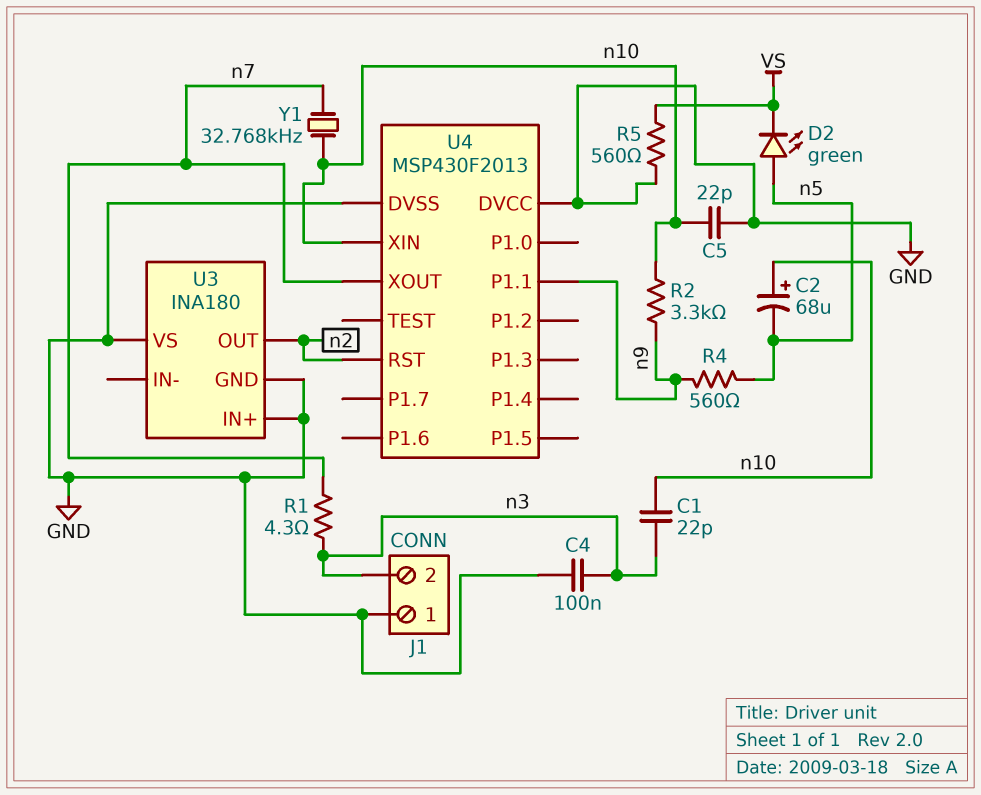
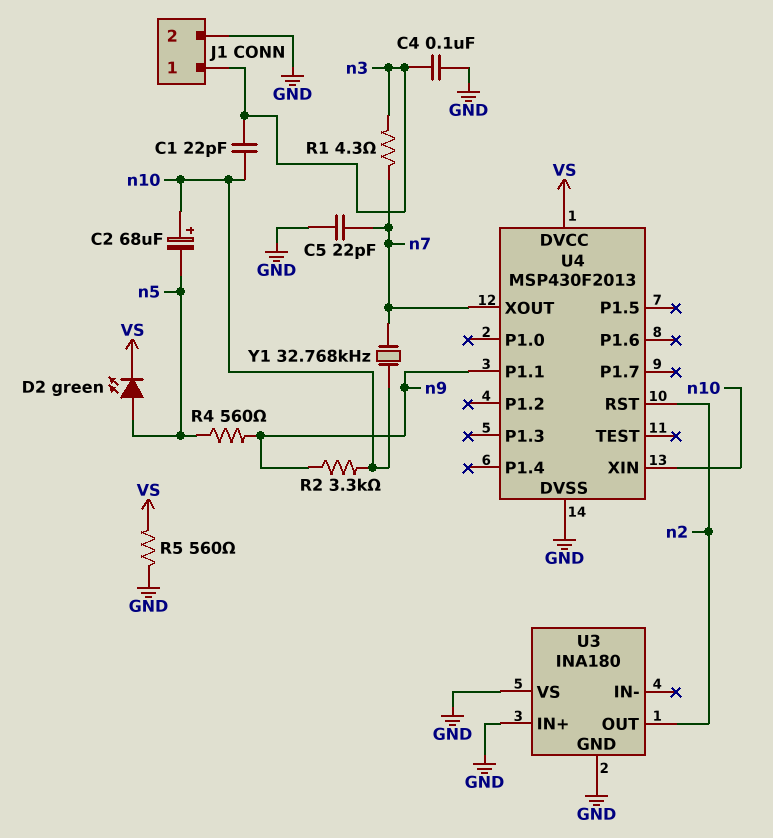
C5: 22pF (GND, n10) -> 22pF (GND, n7)
J1 pin 1: GND -> n3
J1 pin 2: n3 -> GND
U4 pin DVCC: GND -> VS

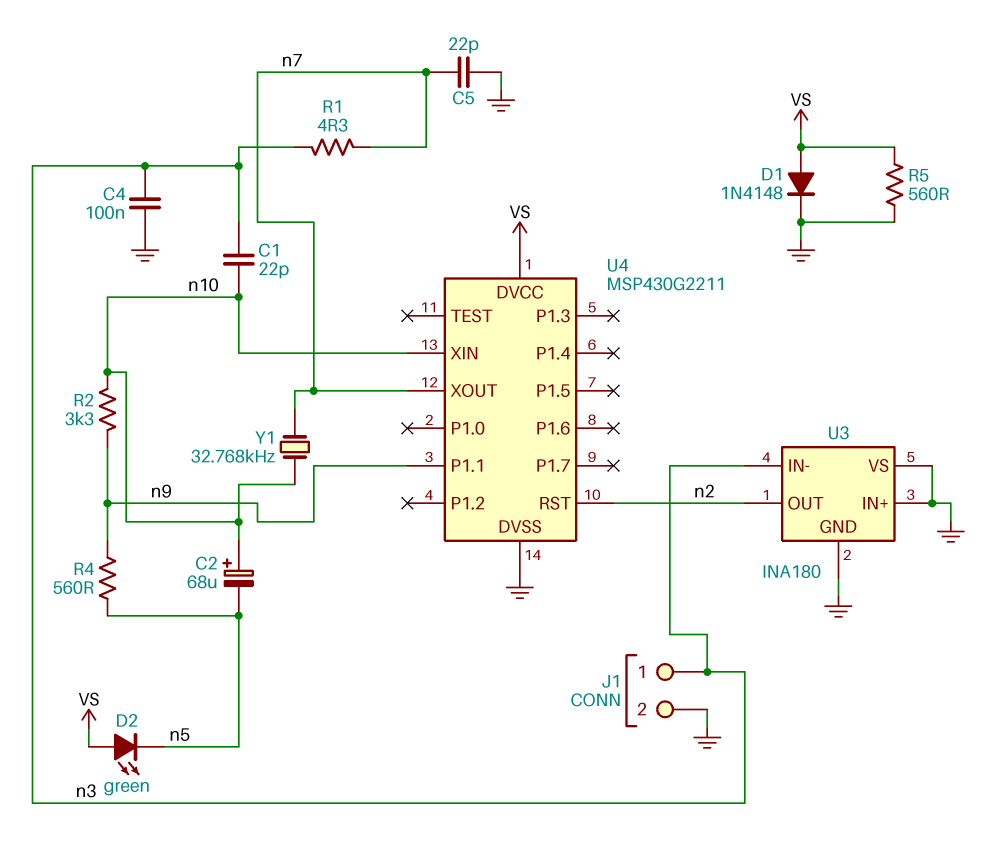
D1: none -> diode 1N4148 (A VS, K GND)
D2: LED green (A n5, K VS) -> LED green (A VS, K n5)
U3 pin IN-: none -> n3
U4: MSP430F2013 -> MSP430G2211

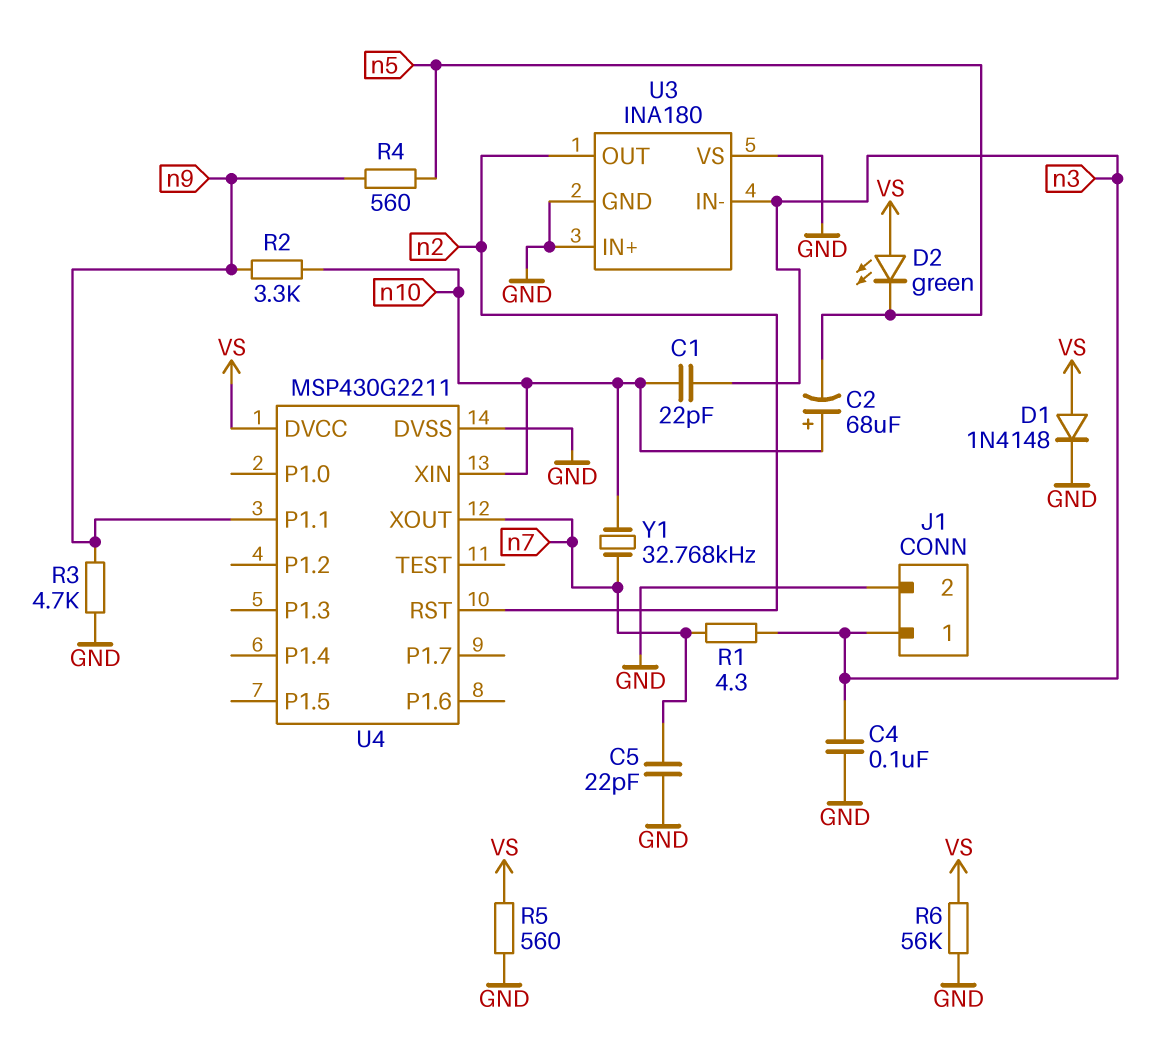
R3: none -> 4.7k (GND, n9)
R6: none -> 56k (GND, VS)

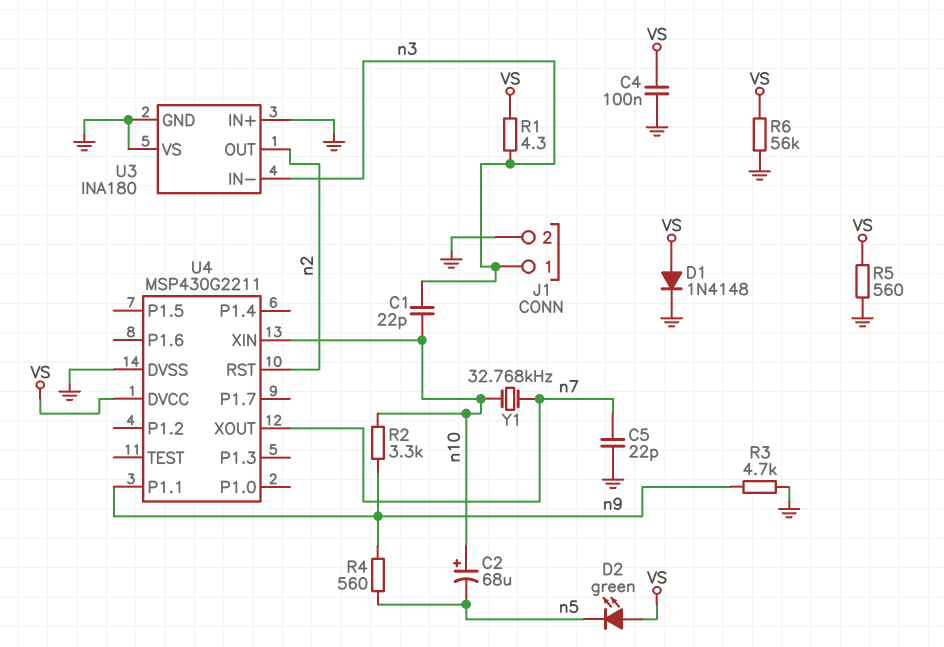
C4: 100nF (GND, n3) -> 100nF (GND, VS)
R1: 4.3 (n3, n7) -> 4.3 (VS, n3)

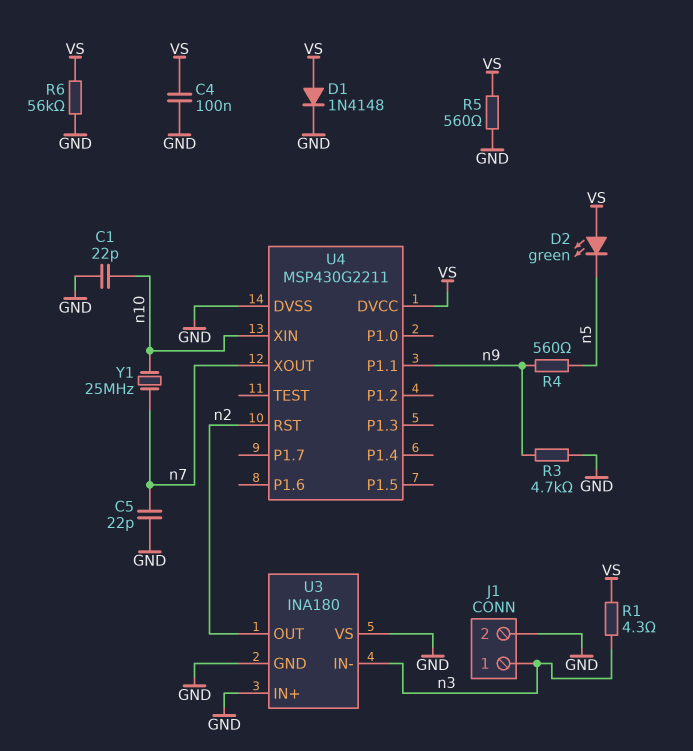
C1: 22pF (n3, n10) -> 22pF (GND, n10)
C2: 68uF (plus n10, minus n5) -> none
R2: 3.3k (n9, n10) -> none
Y1: 32.768kHz (n7, n10) -> 25MHz (n7, n10)

